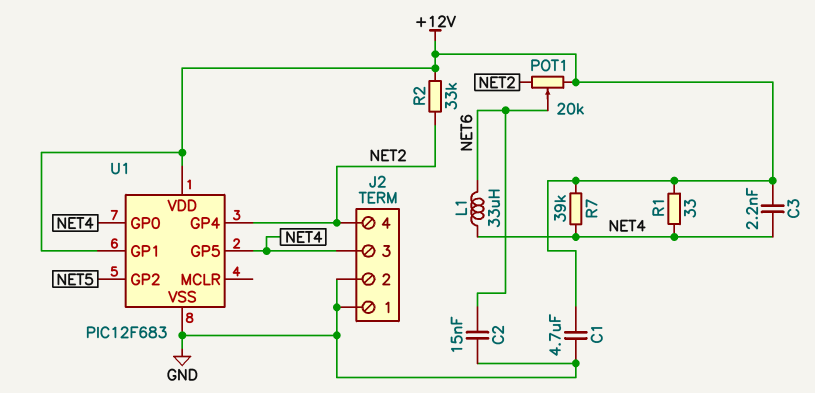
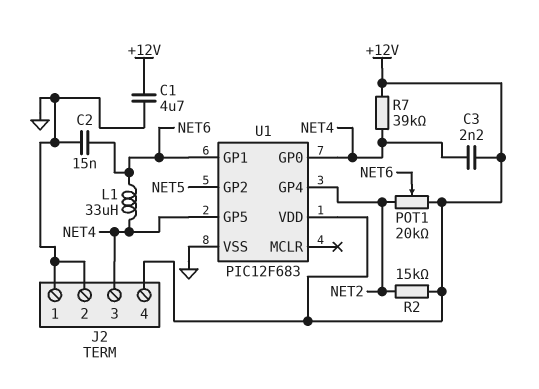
J2 pin 4: NET2 -> +12V
R1: 33 (+12V, NET4) -> none
R2: 33k (+12V, NET2) -> 15k (+12V, NET2)
U1 pin GP1: +12V -> NET6

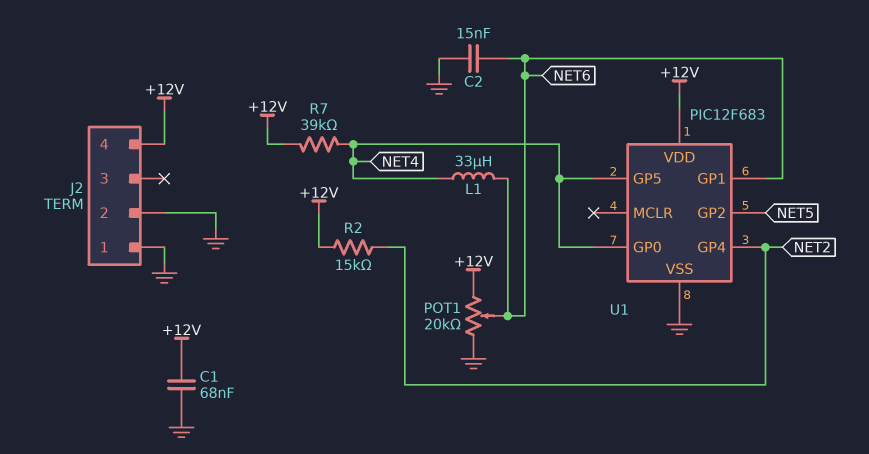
C1: 4.7uF (+12V, GND) -> 68nF (+12V, GND)
C3: 2.2nF (+12V, NET4) -> none
J2 pin 3: NET4 -> none
POT1: 20k (+12V, NET2, wiper NET6) -> 20k (+12V, GND, wiper NET6)

